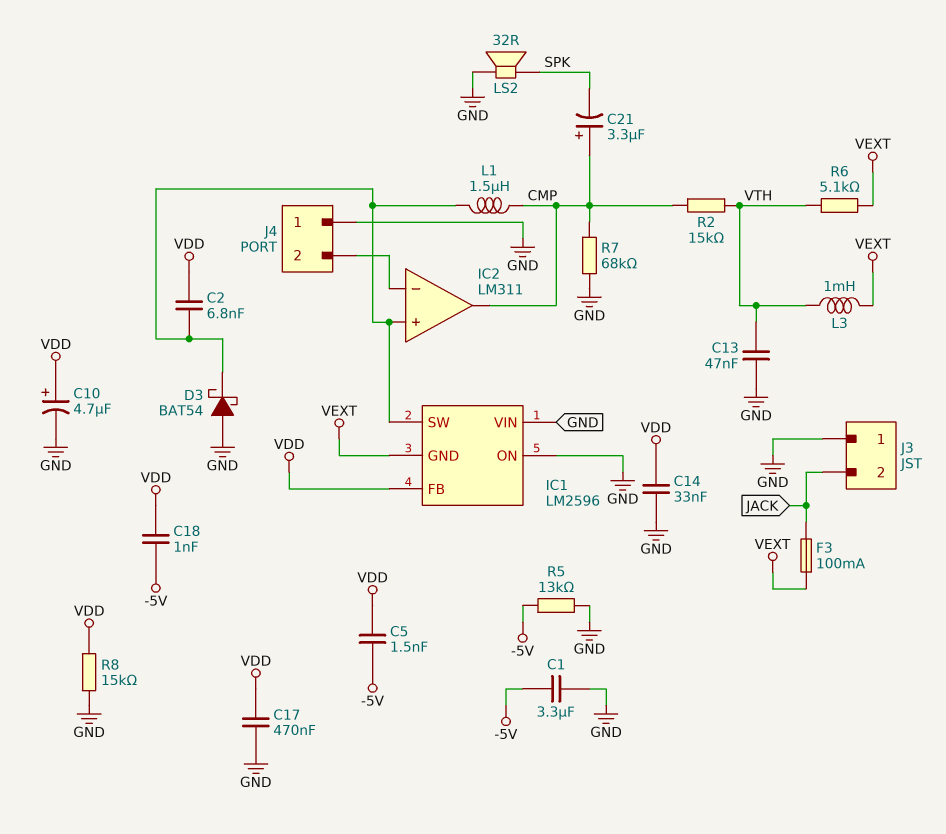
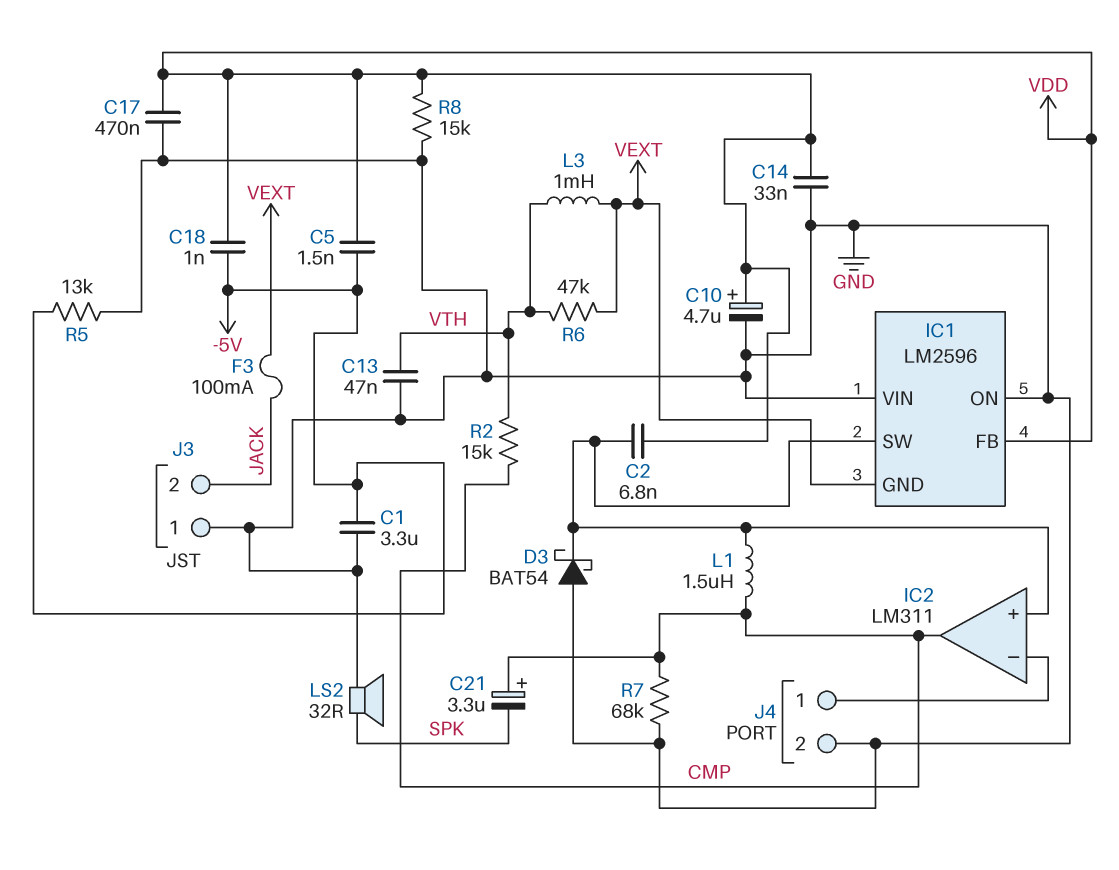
J4 pin 1: GND -> IC2/in-
J4 pin 2: IC2/in- -> GND
R6: 5.1k (VEXT, VTH) -> 47k (VEXT, VTH)

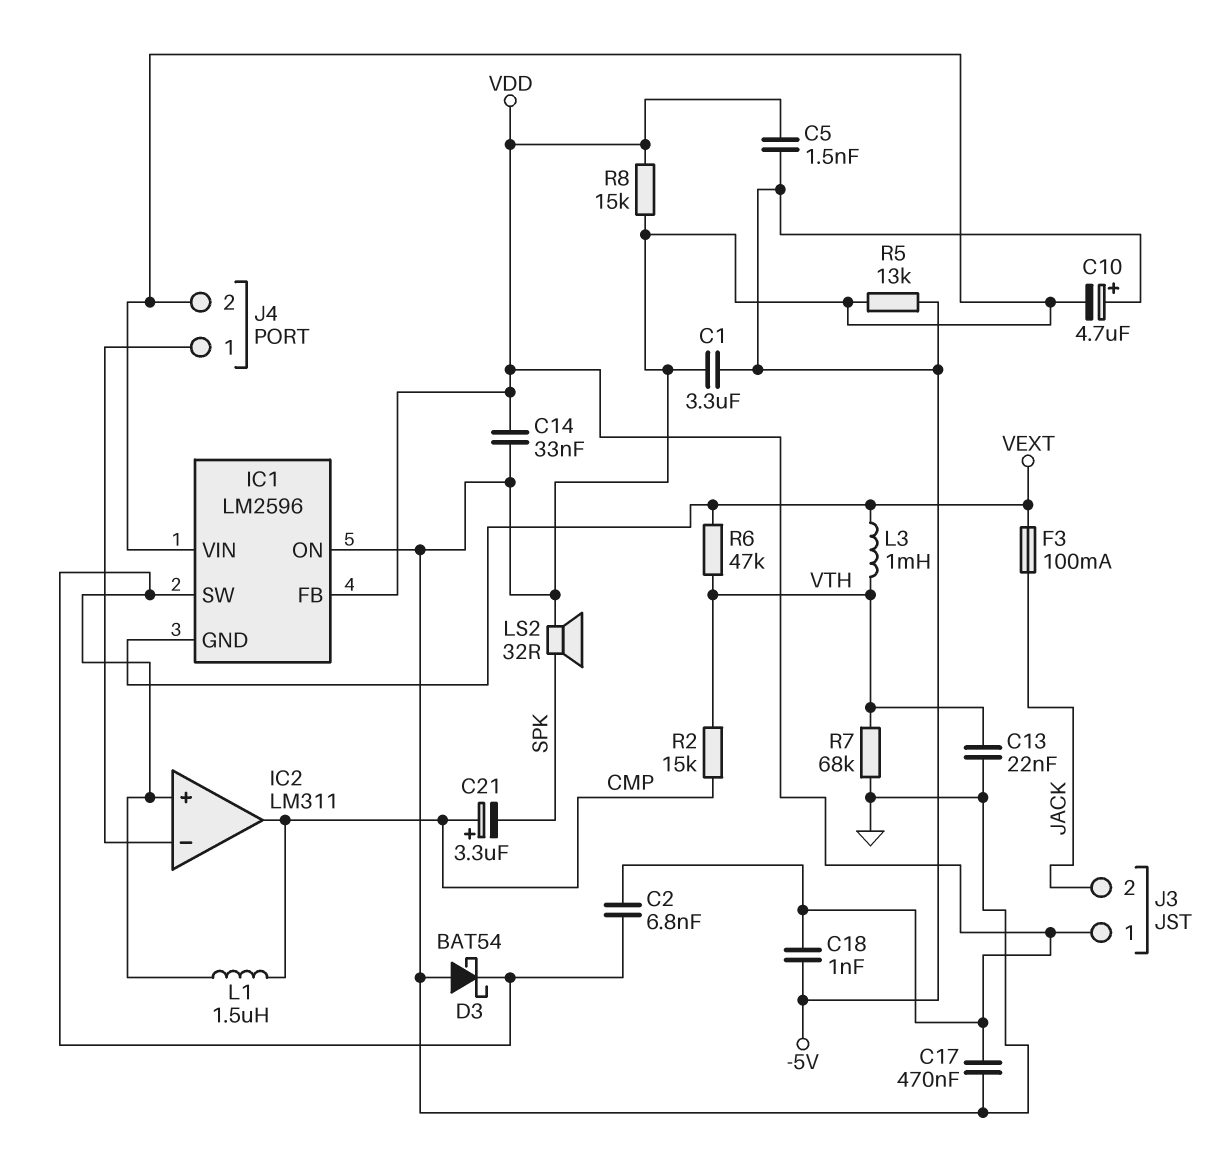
C10: 4.7uF (plus VDD, minus GND) -> 4.7uF (plus -5V, minus GND)
C13: 47nF (GND, VTH) -> 22nF (GND, VTH)
J3 pin 1: GND -> VDD
R7: 68k (CMP, GND) -> 68k (GND, VTH)

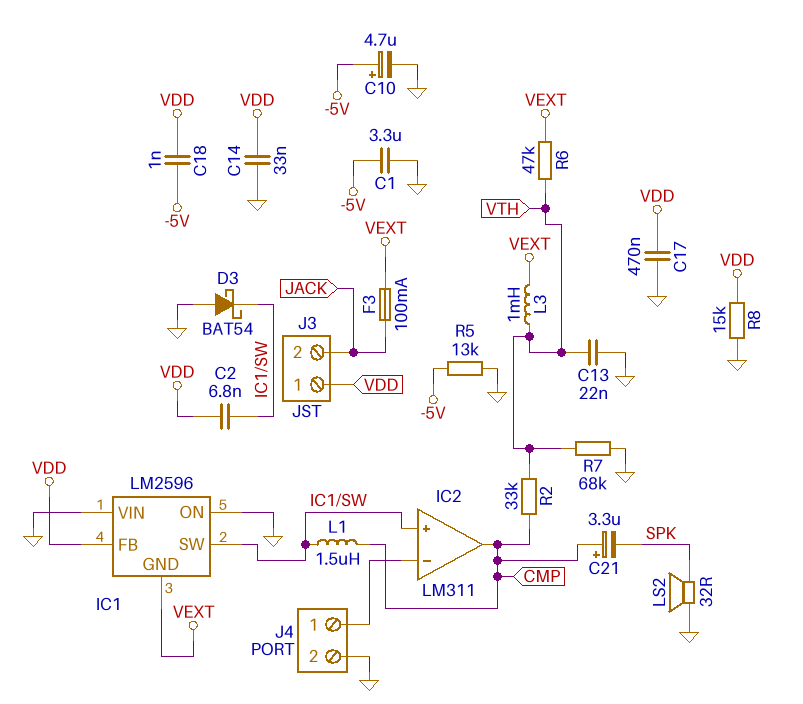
C5: 1.5nF (-5V, VDD) -> none
R2: 15k (CMP, VTH) -> 33k (CMP, VTH)

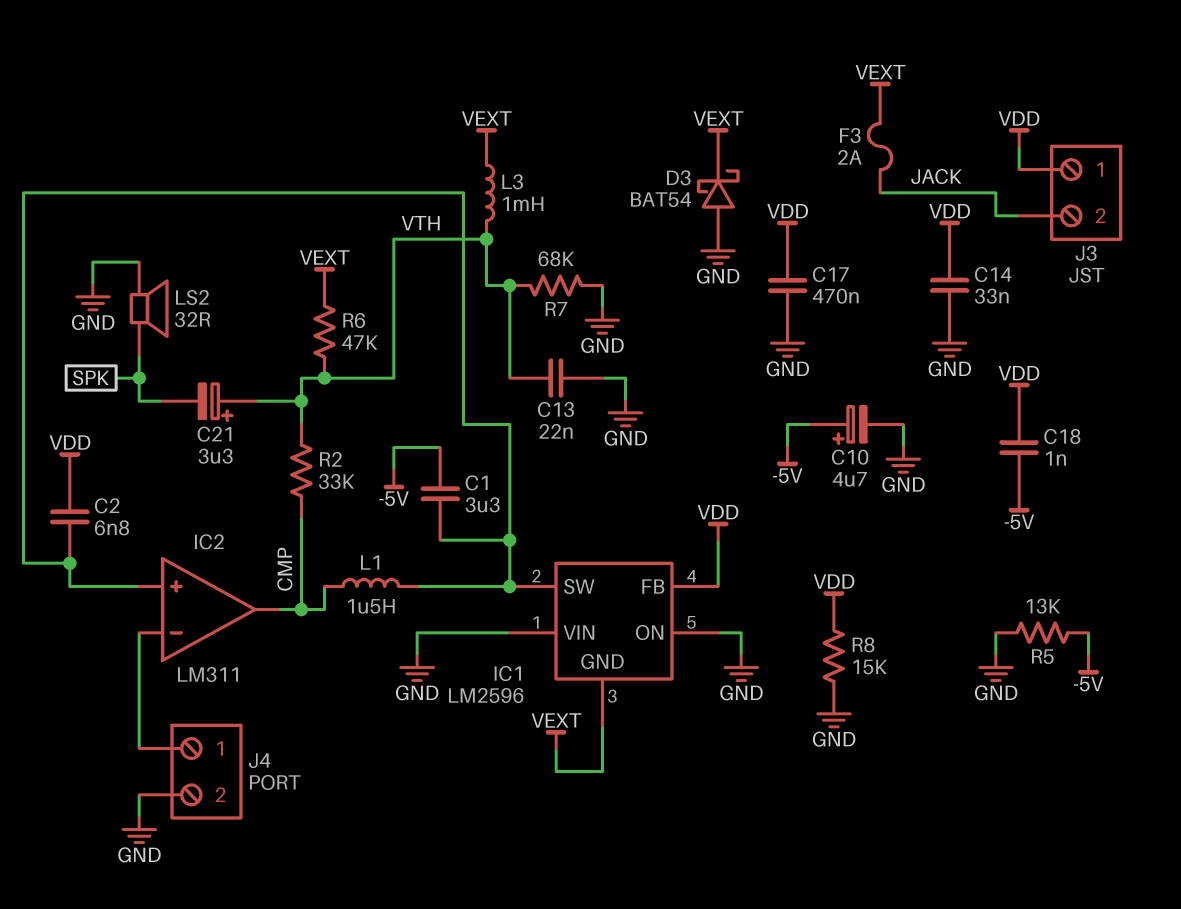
C1: 3.3uF (-5V, GND) -> 3.3uF (-5V, IC1/SW)
C21: 3.3uF (plus CMP, minus SPK) -> 3.3uF (plus VTH, minus SPK)
D3: schottky BAT54 (A GND, K IC1/SW) -> schottky BAT54 (A GND, K VEXT)
F3: 100mA (JACK, VEXT) -> 2A (JACK, VEXT)

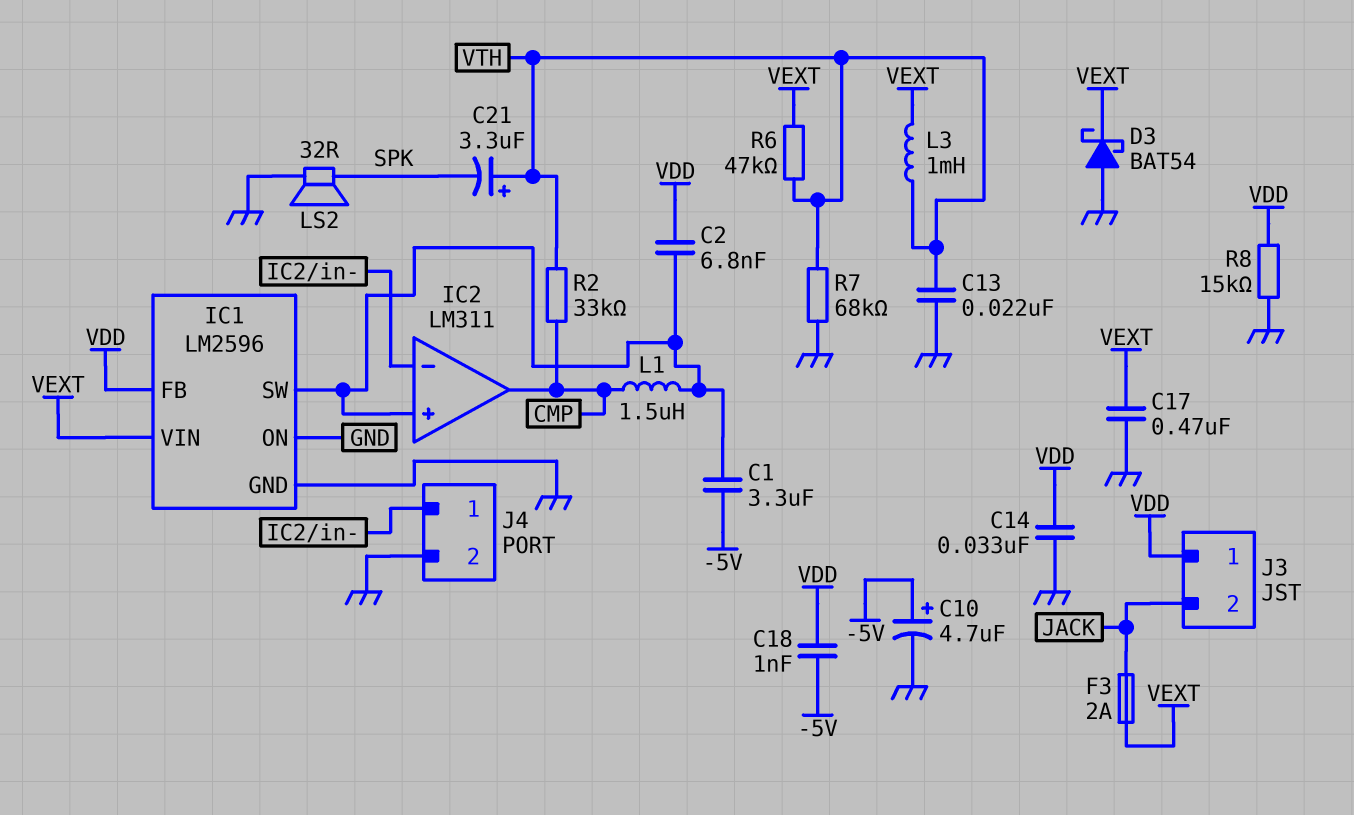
C17: 470nF (GND, VDD) -> 470nF (GND, VEXT)
IC1 pin GND: VEXT -> GND
IC1 pin VIN: GND -> VEXT
R5: 13k (-5V, GND) -> none

